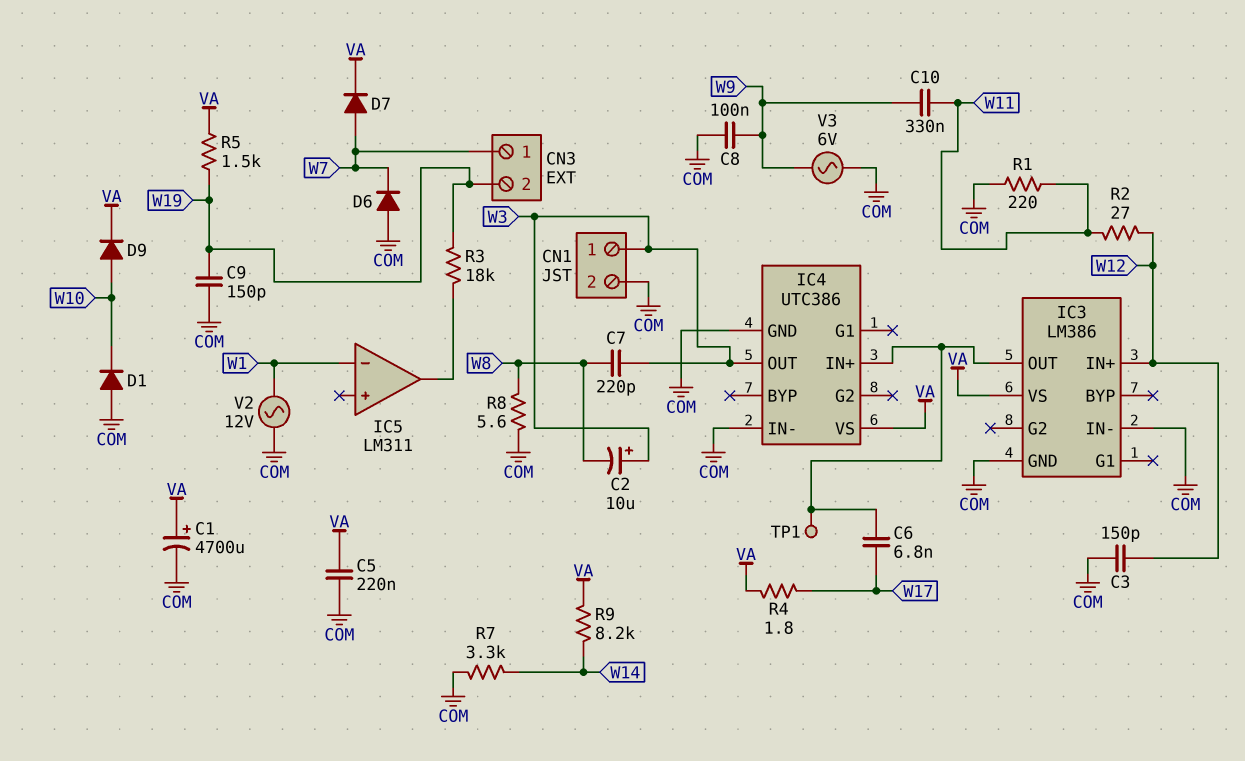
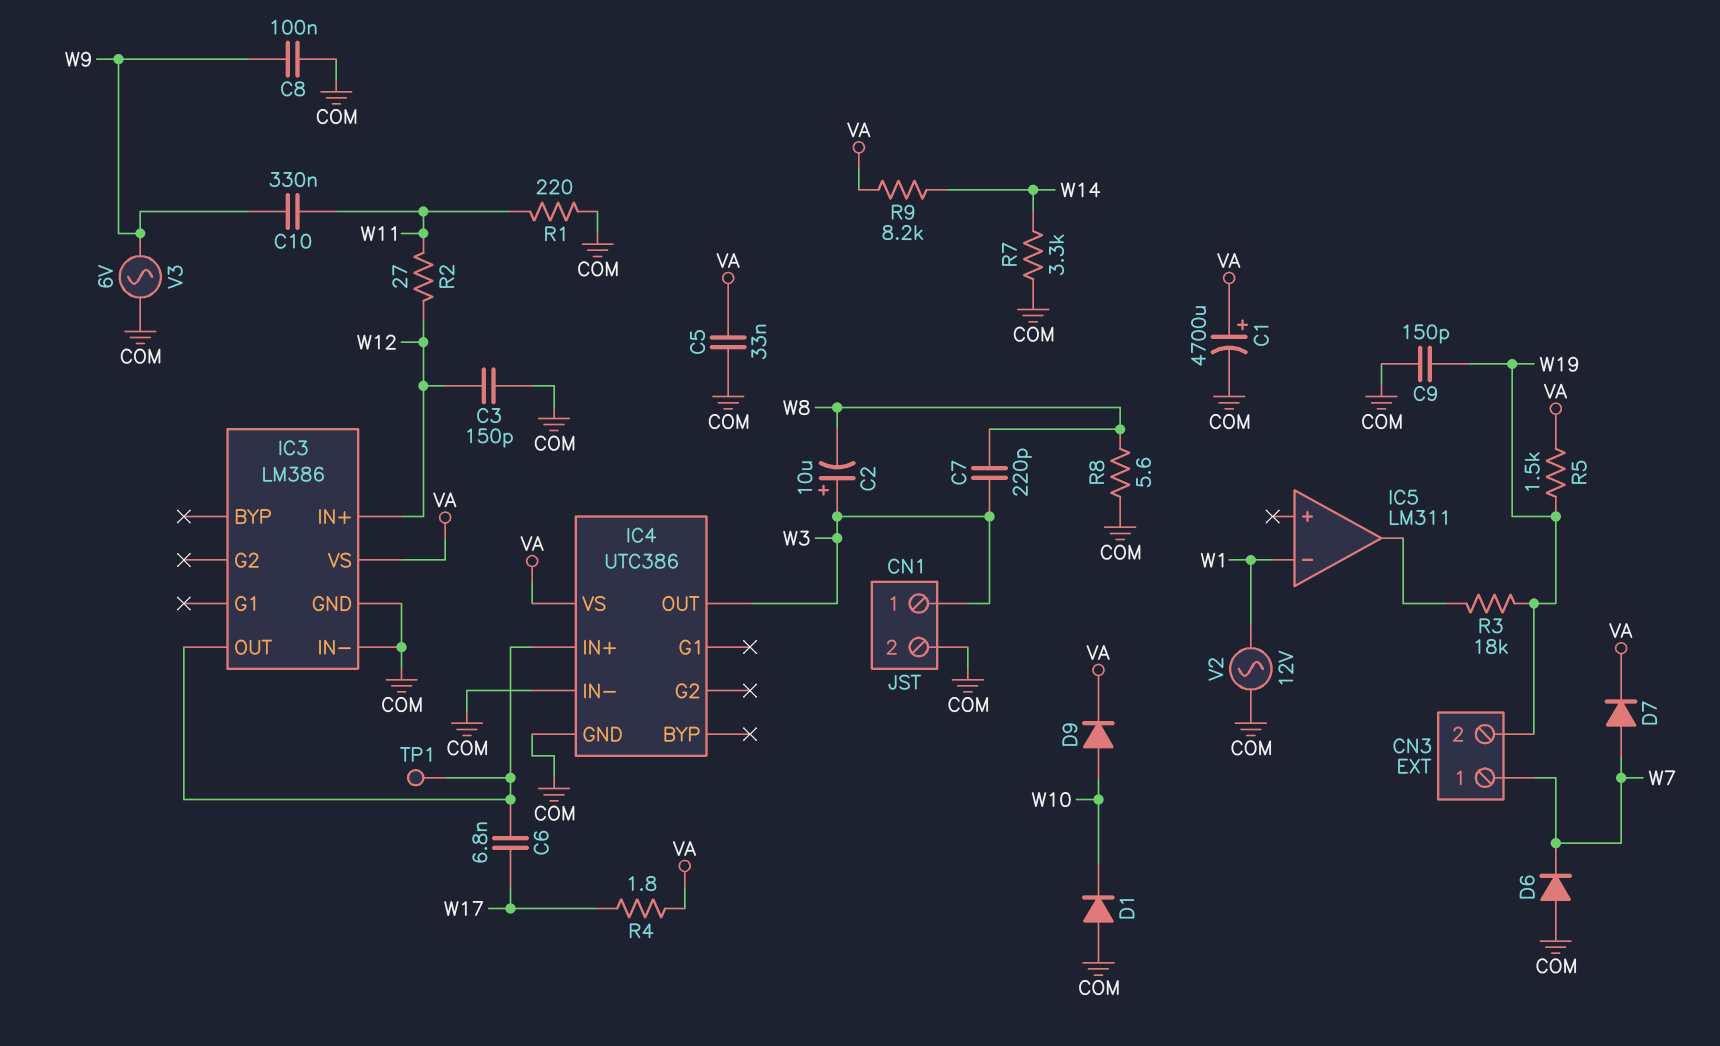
C5: 220nF (COM, VA) -> 33nF (COM, VA)

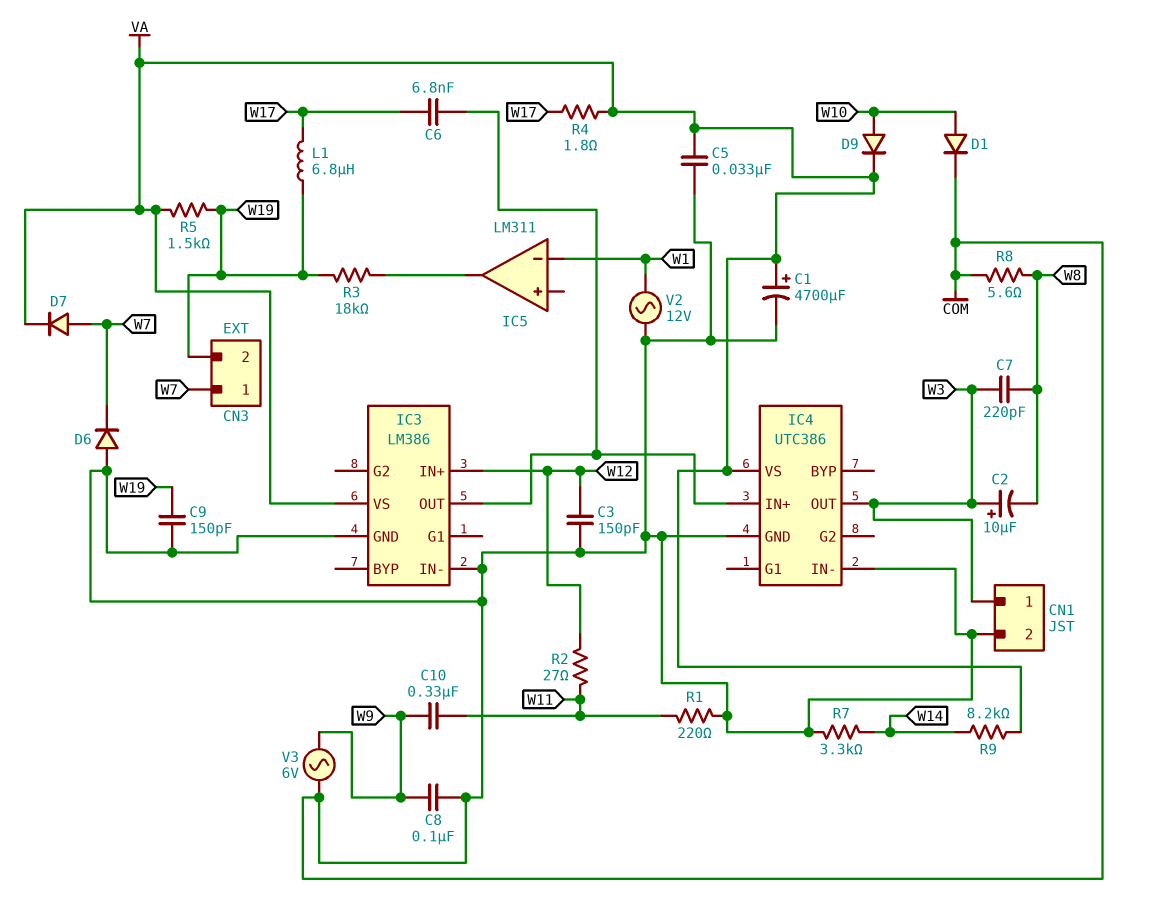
D1: diode (A COM, K W10) -> diode (A W10, K COM)
L1: none -> 6.8uH (W17, W19)
TP1: test point (IC3/OUT) -> none

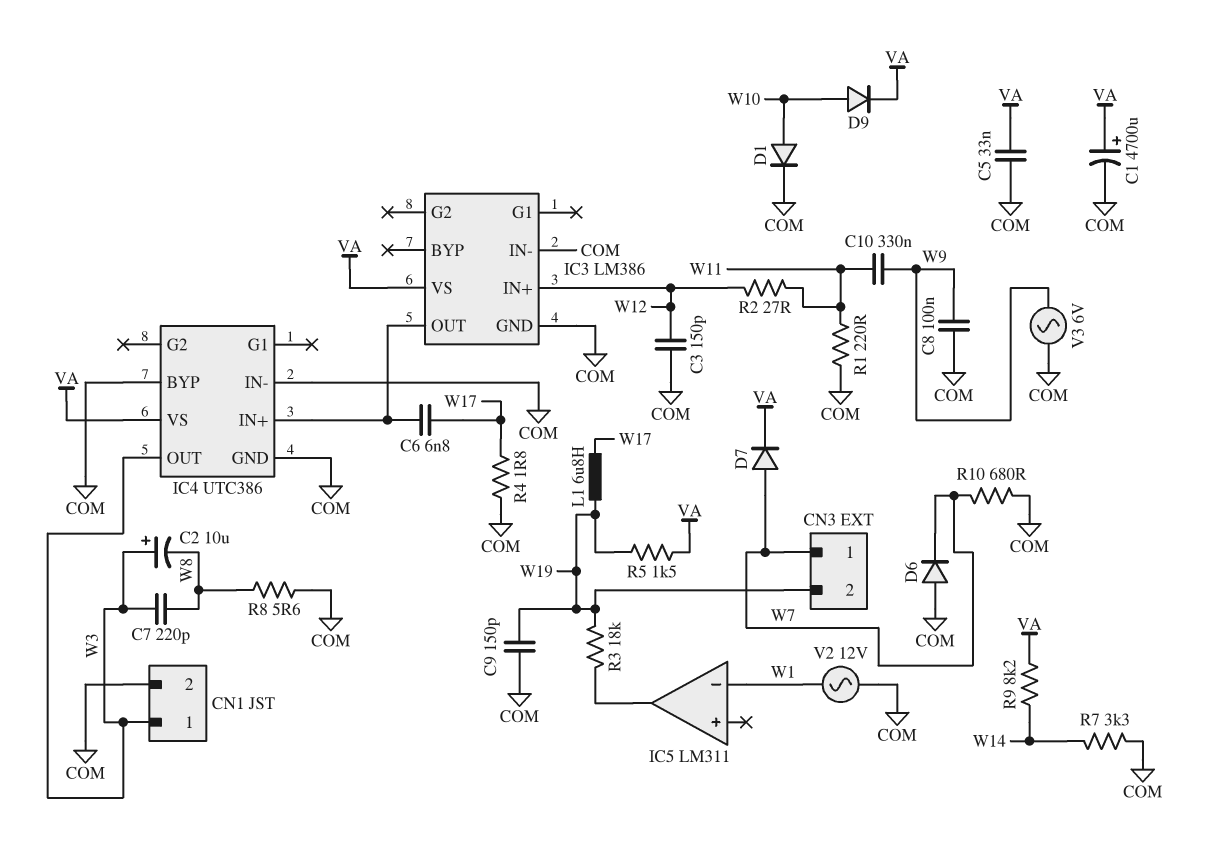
IC4 pin BYP: none -> COM
R4: 1.8 (VA, W17) -> 1.8 (COM, W17)
R10: none -> 680 (COM, W7)

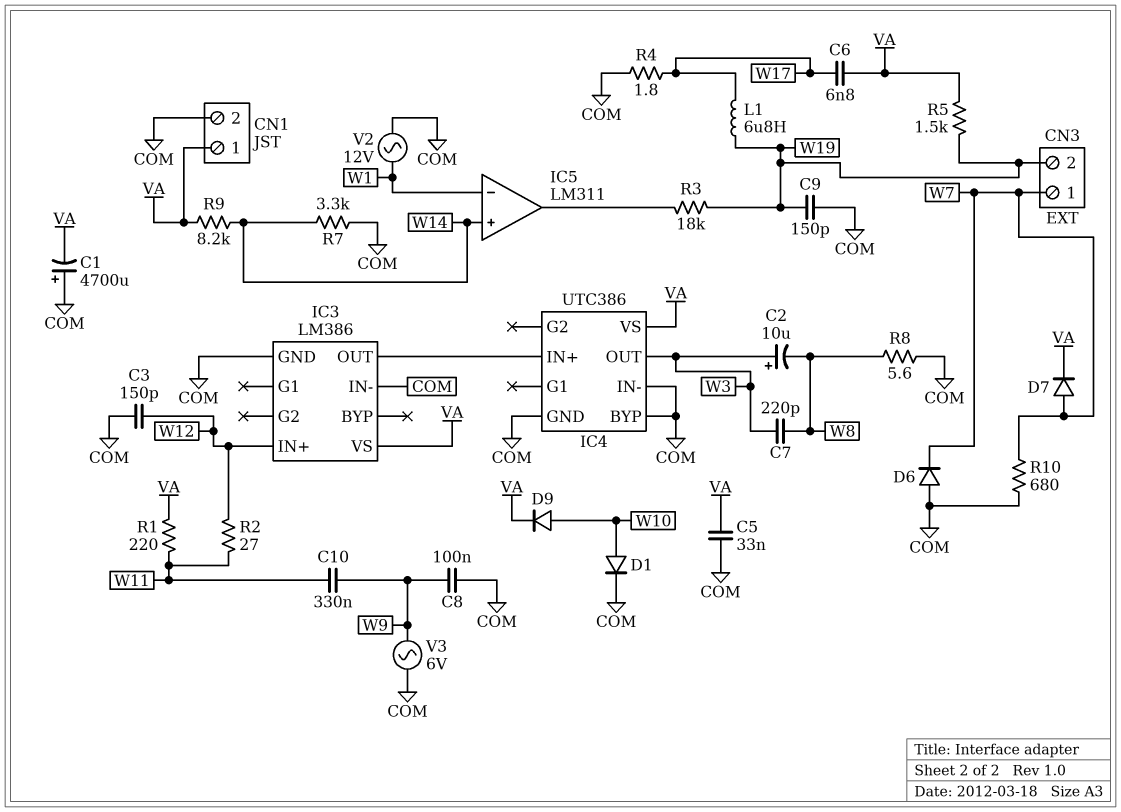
C1: 4700uF (plus VA, minus COM) -> 4700uF (plus COM, minus VA)
C6: 6.8nF (IC3/OUT, W17) -> 6.8nF (VA, W17)
CN1 pin 1: W3 -> VA
IC5 pin in+: none -> W14
R1: 220 (COM, W11) -> 220 (VA, W11)

